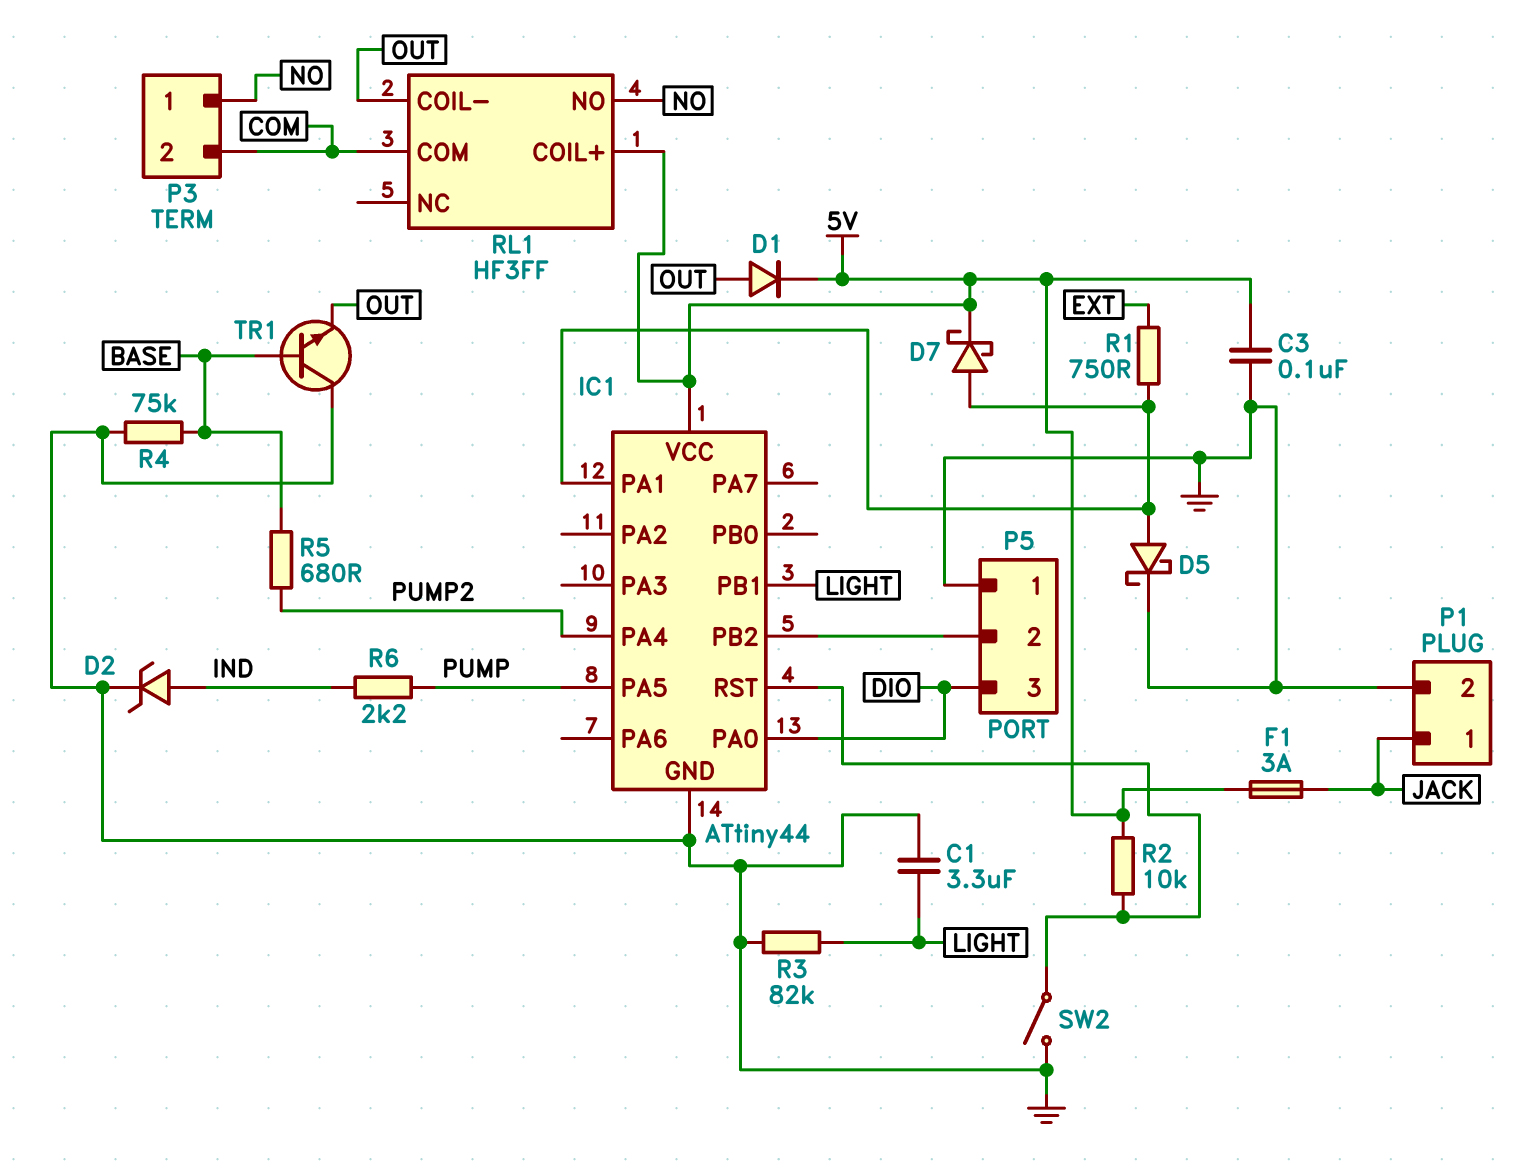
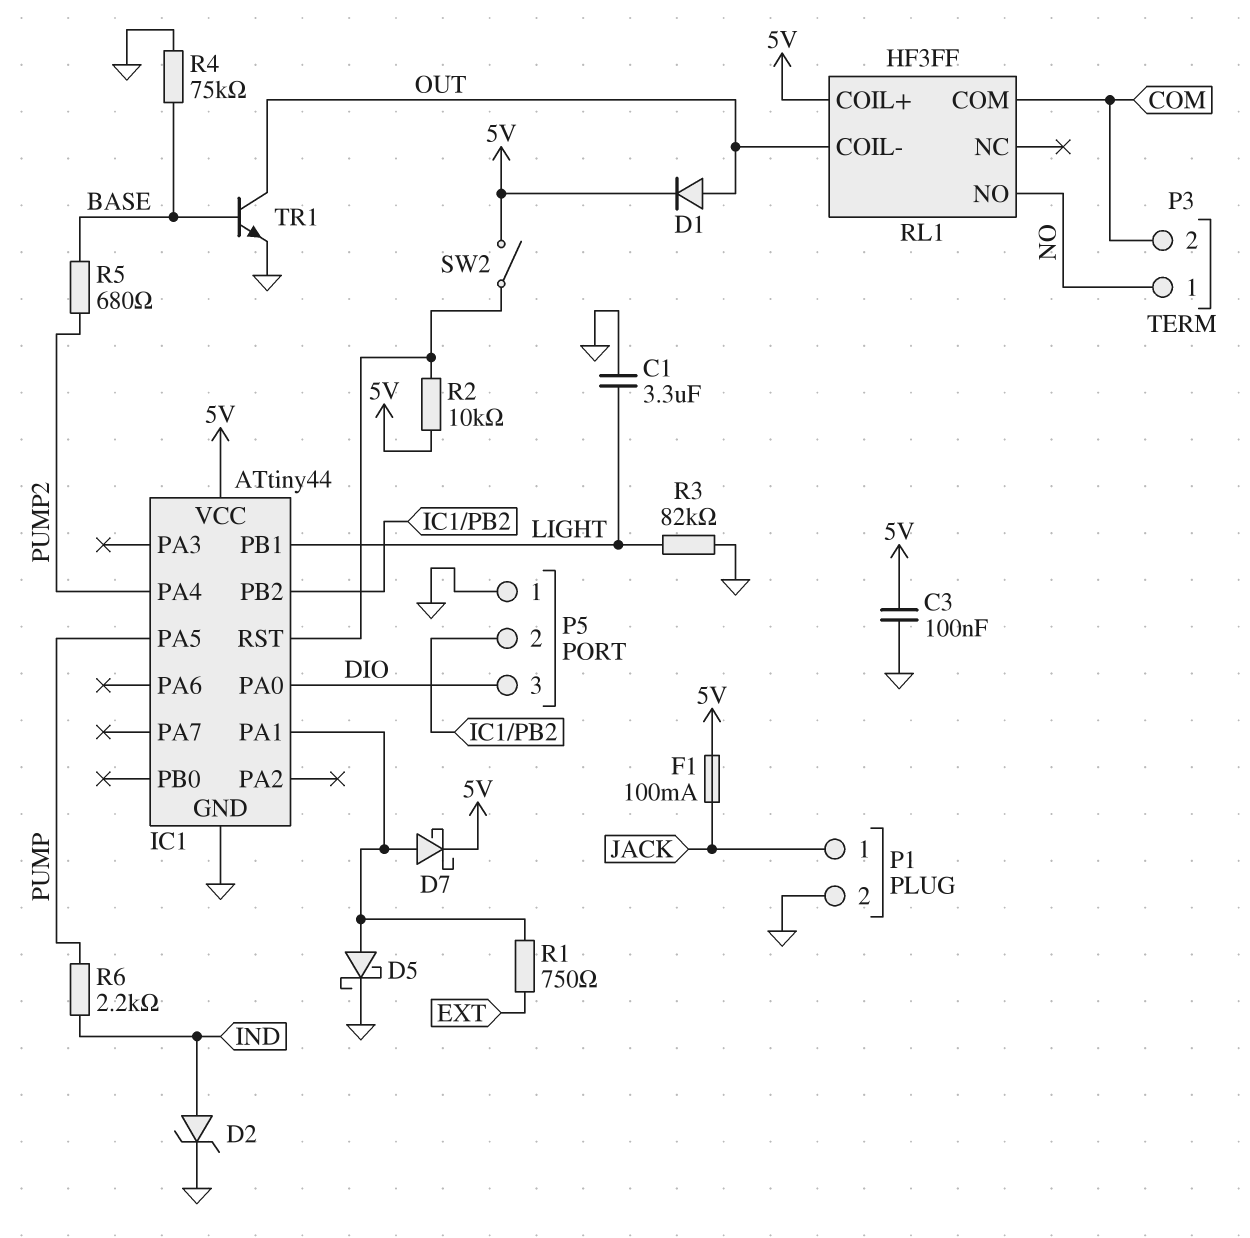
F1: 3A (5V, JACK) -> 100mA (5V, JACK)
SW2: switch (GND, IC1/RST) -> switch (5V, IC1/RST)
TR1: NPN (B BASE, C GND, E OUT) -> NPN (B BASE, C OUT, E GND)

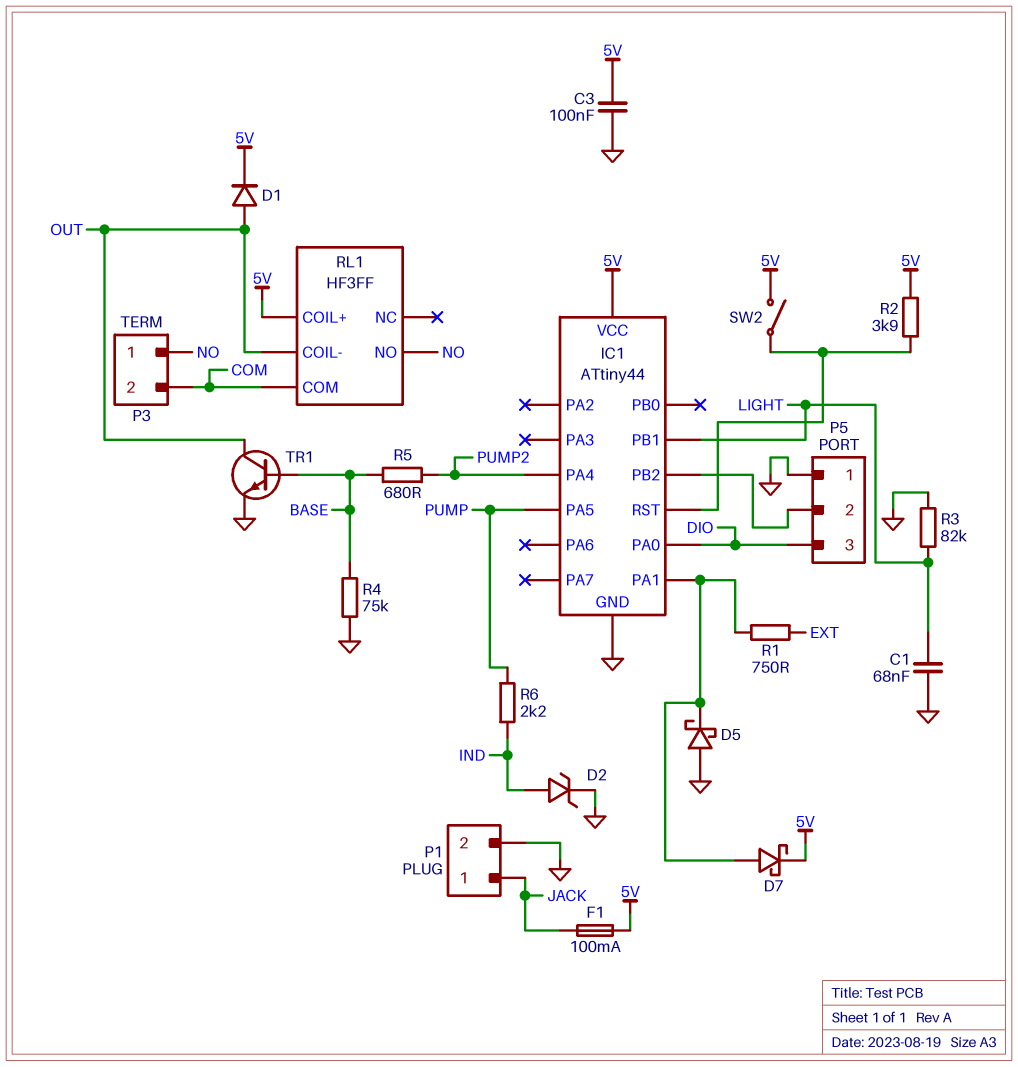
C1: 3.3uF (GND, LIGHT) -> 68nF (GND, LIGHT)
D5: schottky (A IC1/PA1, K GND) -> schottky (A GND, K IC1/PA1)
R2: 10k (5V, IC1/RST) -> 3.9k (5V, IC1/RST)

